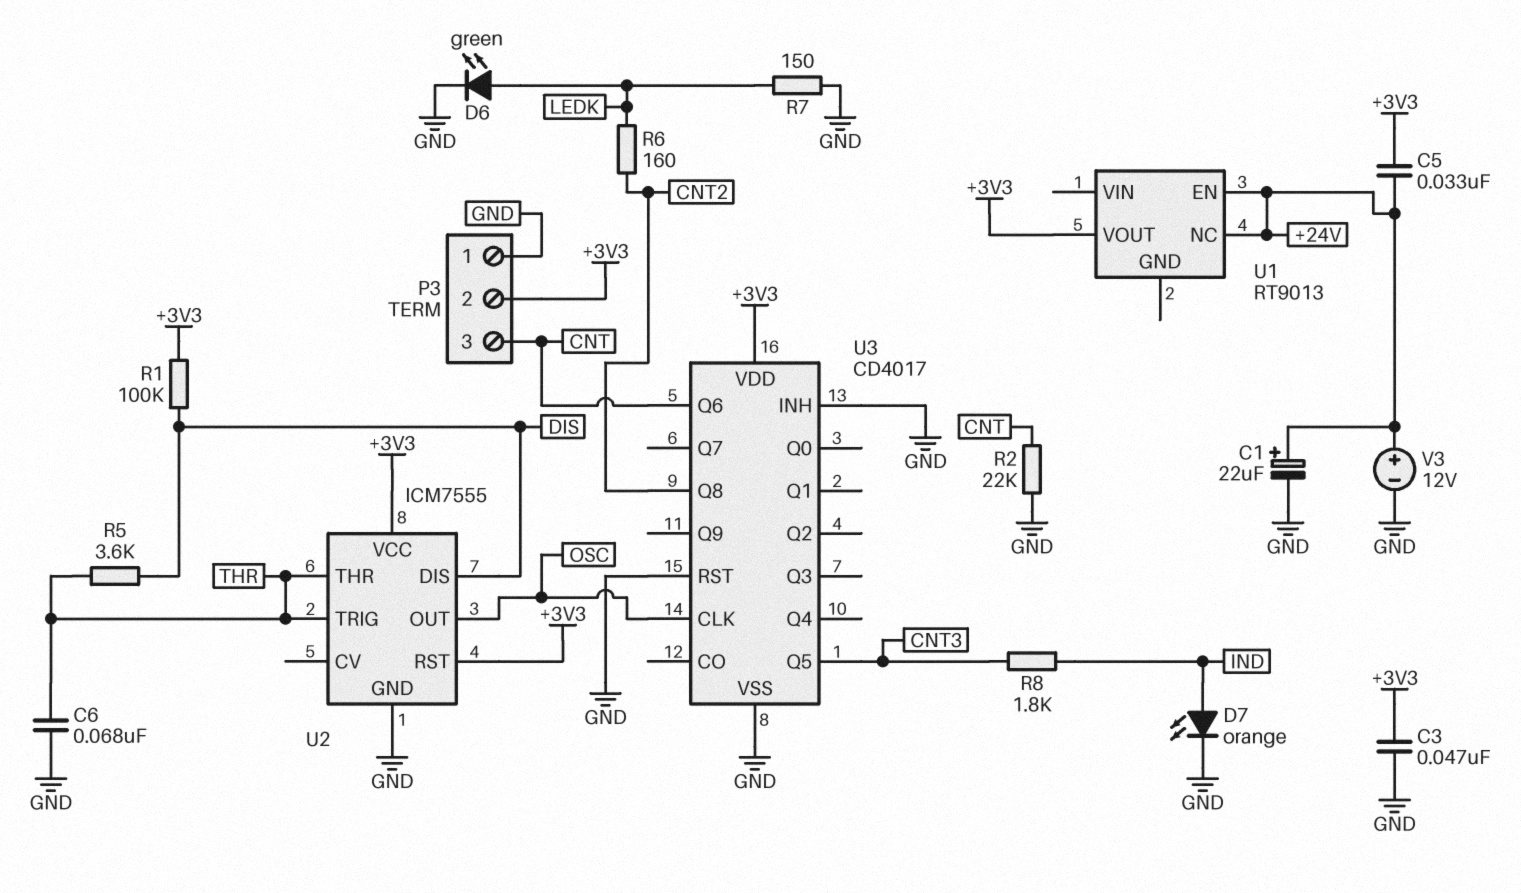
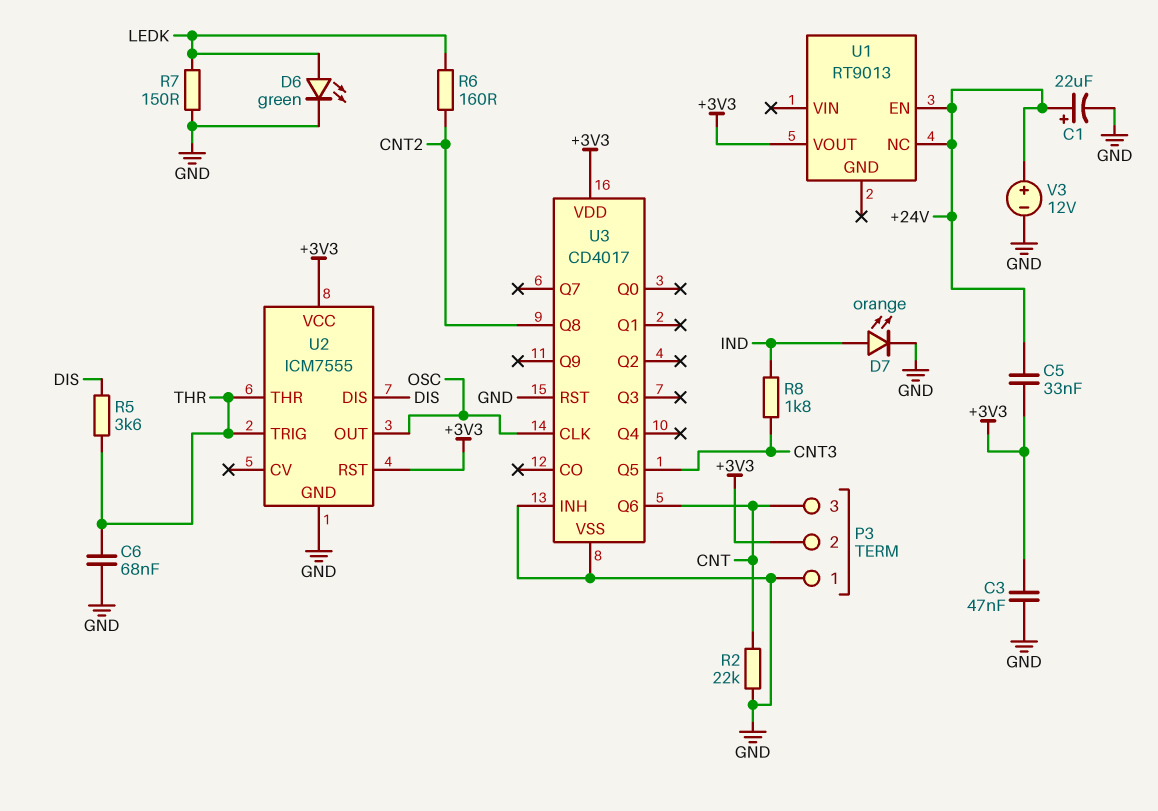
R1: 100k (+3V3, DIS) -> none

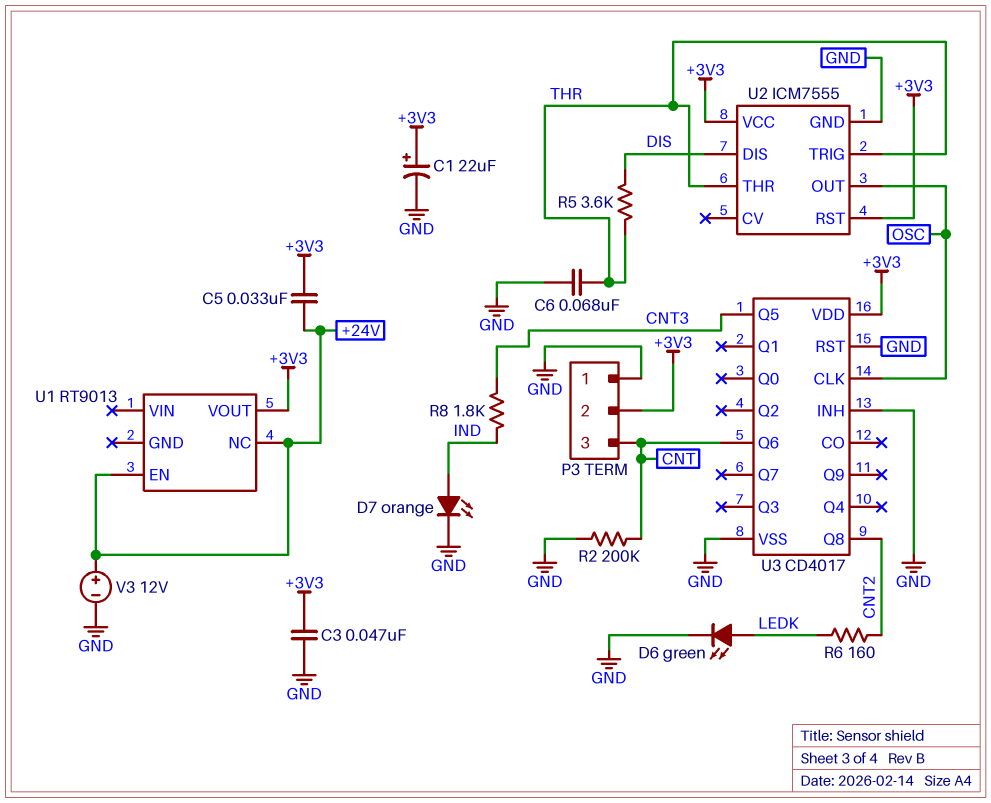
C1: 22uF (plus +24V, minus GND) -> 22uF (plus +3V3, minus GND)
R2: 22k (CNT, GND) -> 200k (CNT, GND)
R7: 150 (GND, LEDK) -> none

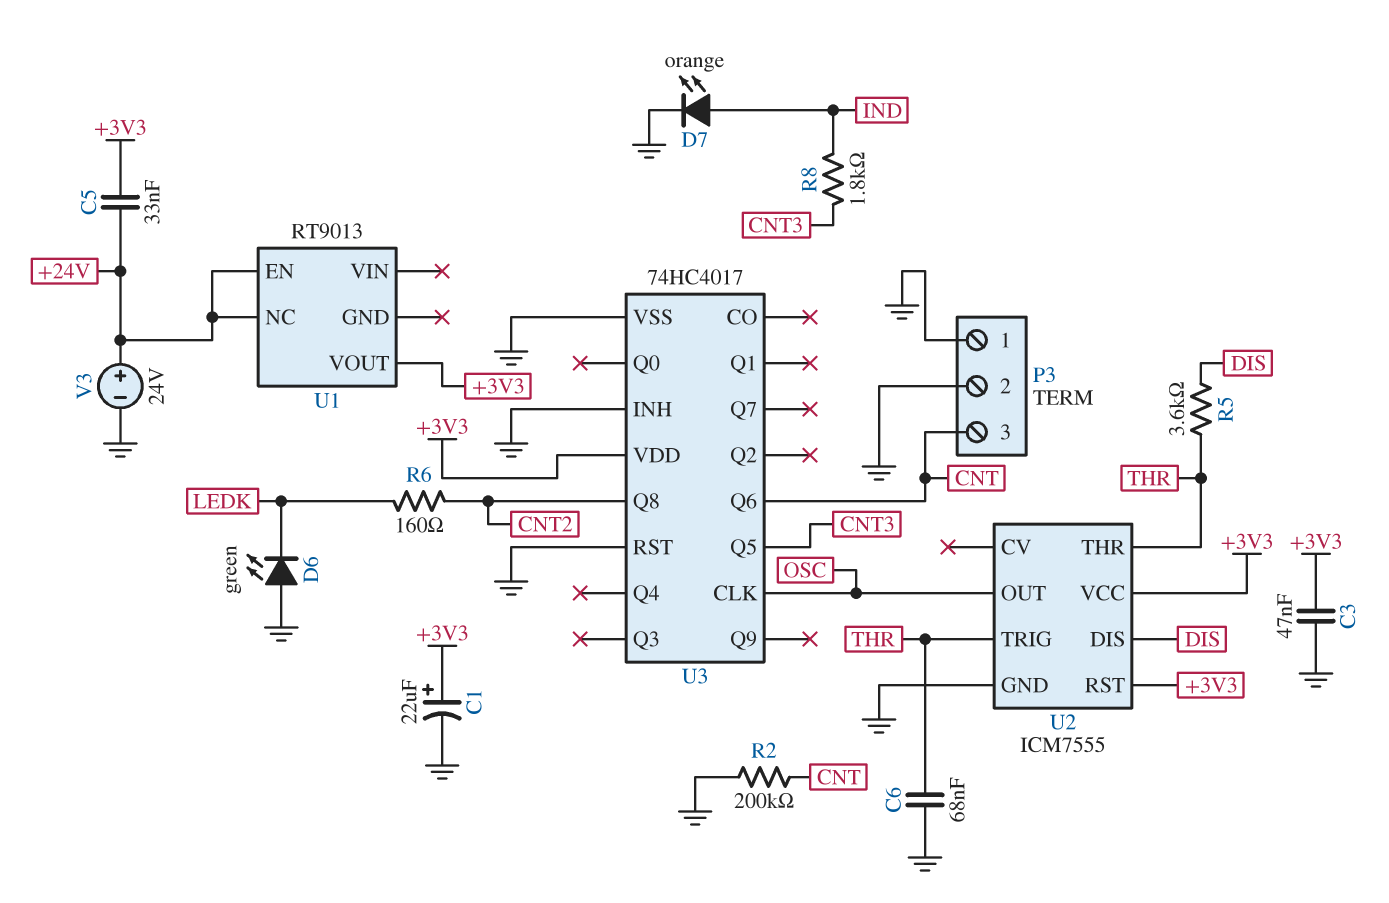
D6: LED green (A LEDK, K GND) -> LED green (A GND, K LEDK)
P3 pin 2: +3V3 -> GND
U3: CD4017 -> 74HC4017
V3: 12V (plus +24V, minus GND) -> 24V (plus +24V, minus GND)

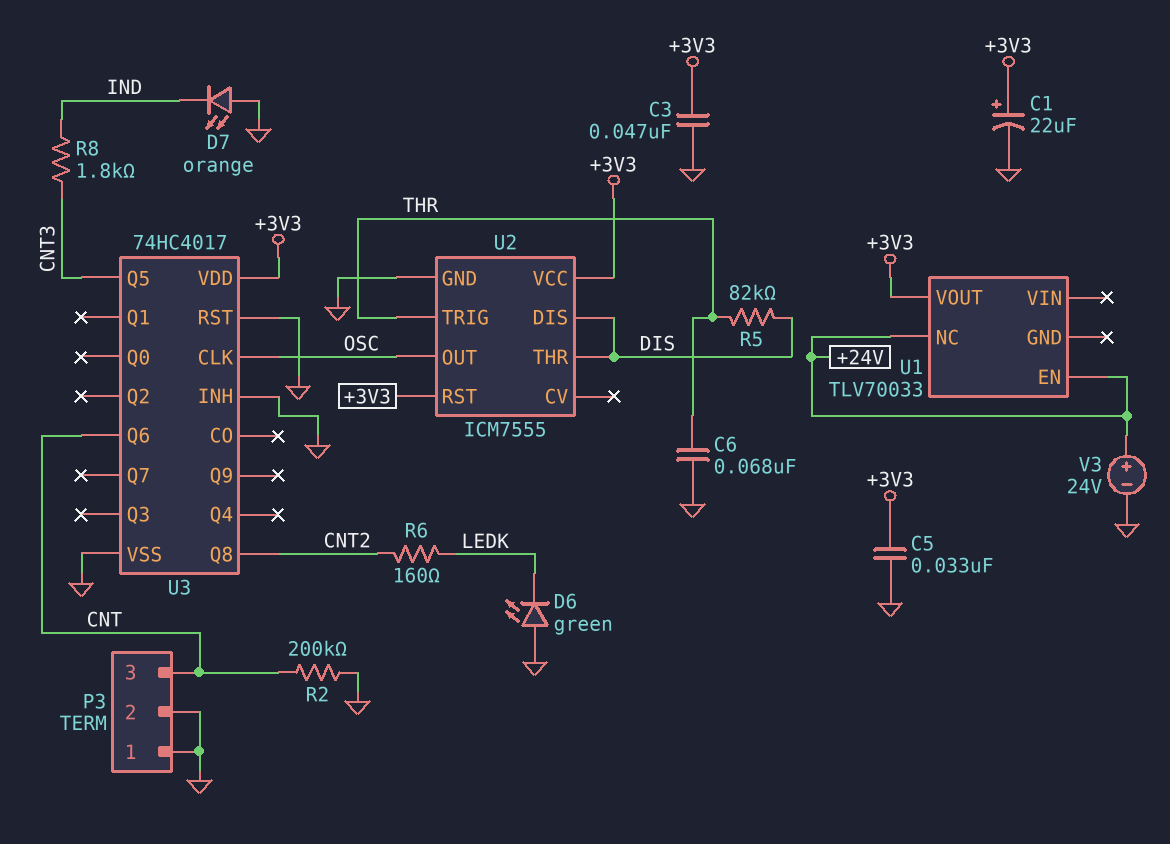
C5: 33nF (+3V3, +24V) -> 33nF (+3V3, GND)
D7: LED orange (A IND, K GND) -> LED orange (A GND, K IND)
R5: 3.6k (DIS, THR) -> 82k (DIS, THR)
U1: RT9013 -> TLV70033
U2 pin THR: THR -> DIS

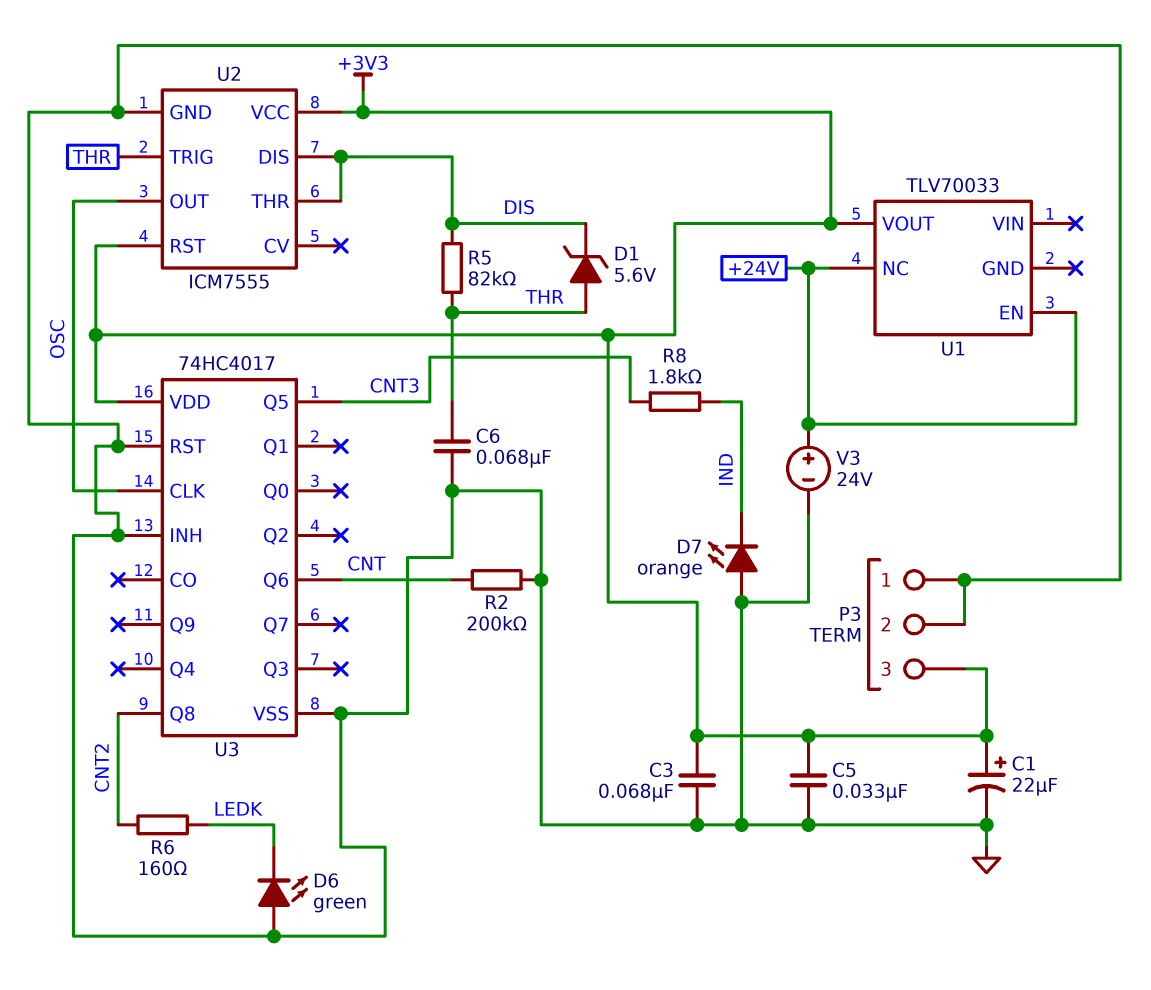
C3: 47nF (+3V3, GND) -> 68nF (+3V3, GND)
D1: none -> zener 5.6V (A THR, K DIS)
P3 pin 3: CNT -> +3V3

